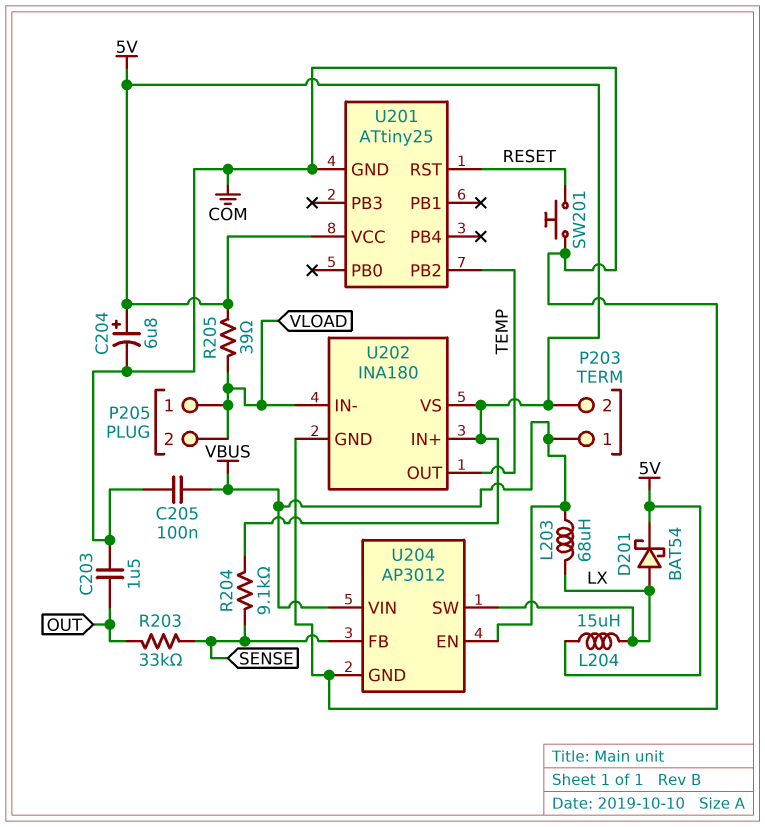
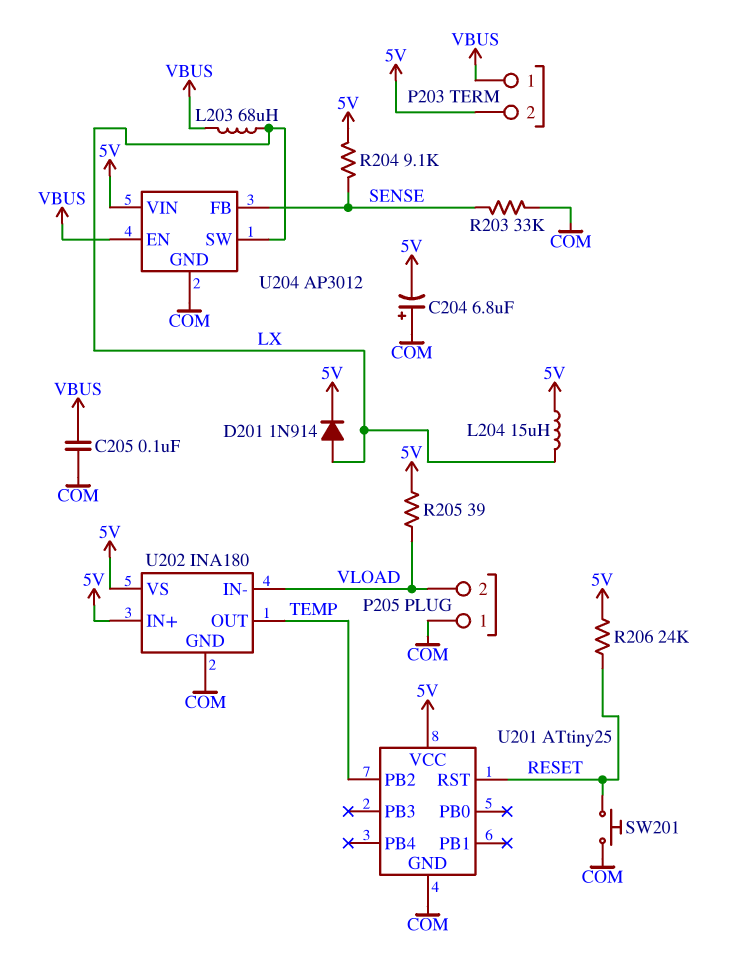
C203: 1.5uF (COM, OUT) -> none
C204: 6.8uF (plus 5V, minus COM) -> 6.8uF (plus COM, minus 5V)
D201: schottky BAT54 (A LX, K 5V) -> diode 1N914 (A LX, K 5V)
P205 pin 1: VLOAD -> COM
R203: 33k (OUT, SENSE) -> 33k (COM, SENSE)
R206: none -> 24k (5V, RESET)
U204 pin VIN: VBUS -> 5V

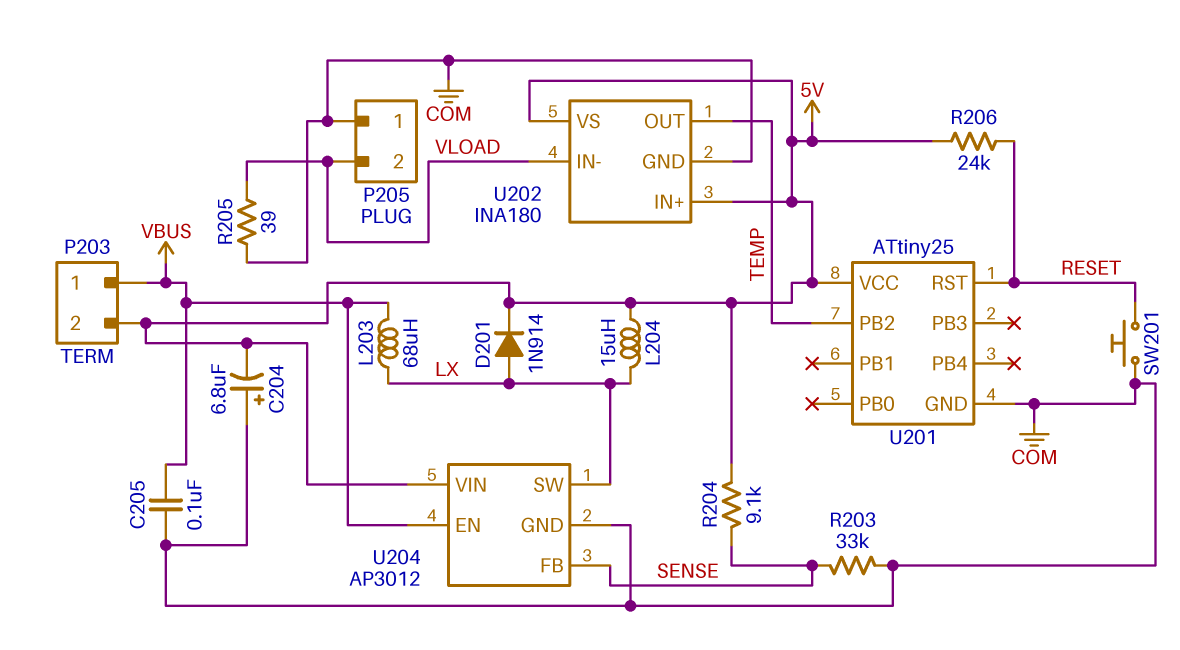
R205: 39 (5V, VLOAD) -> 39 (COM, VLOAD)

